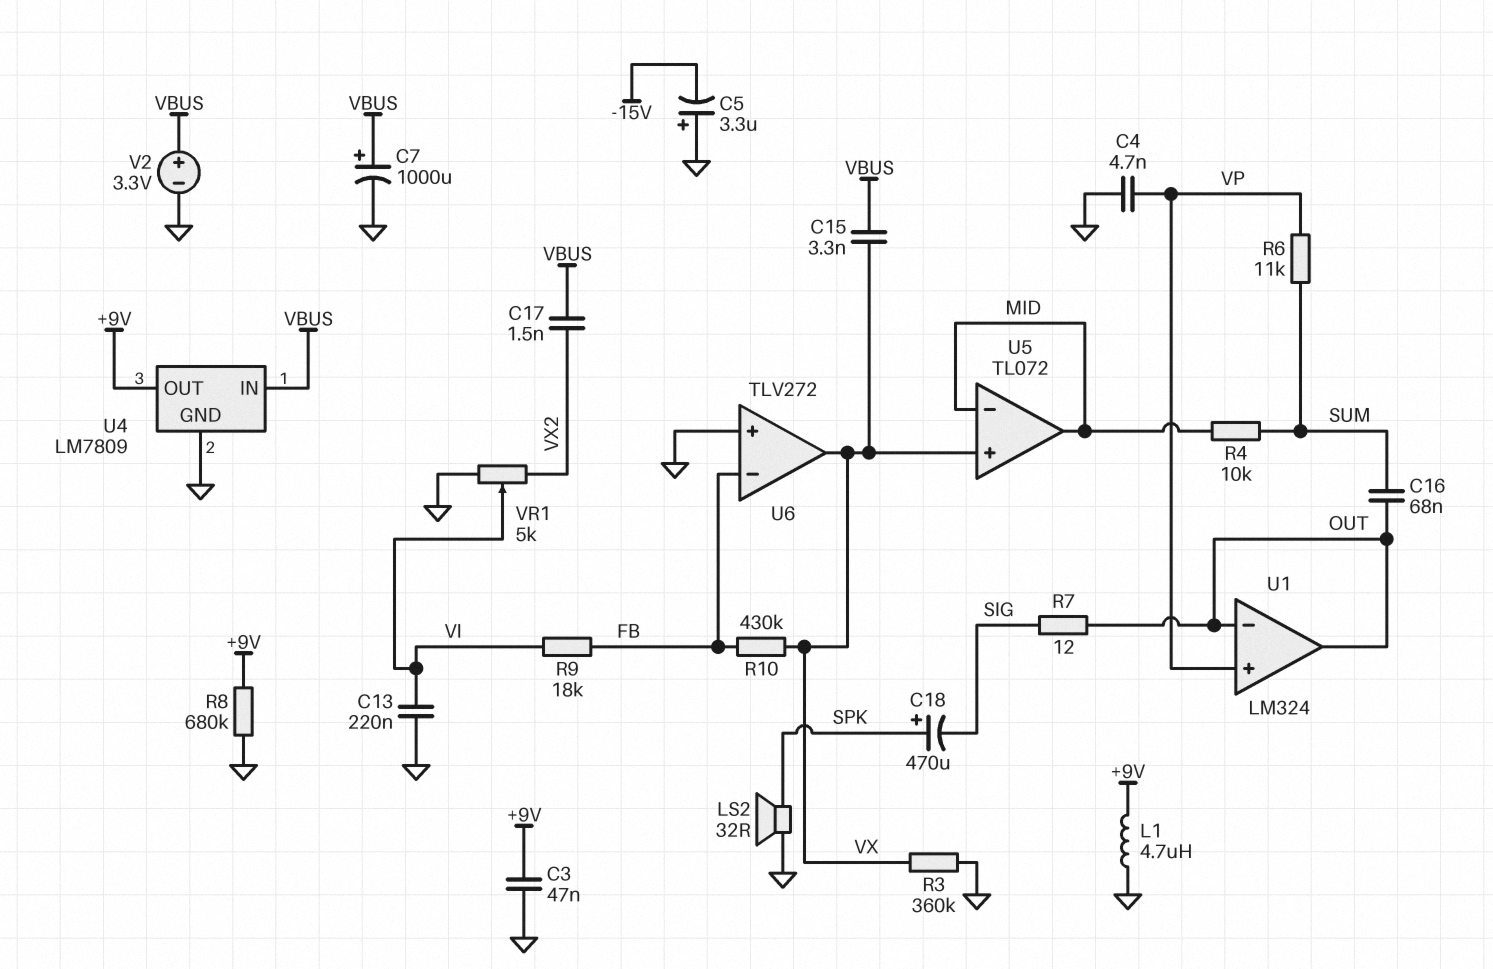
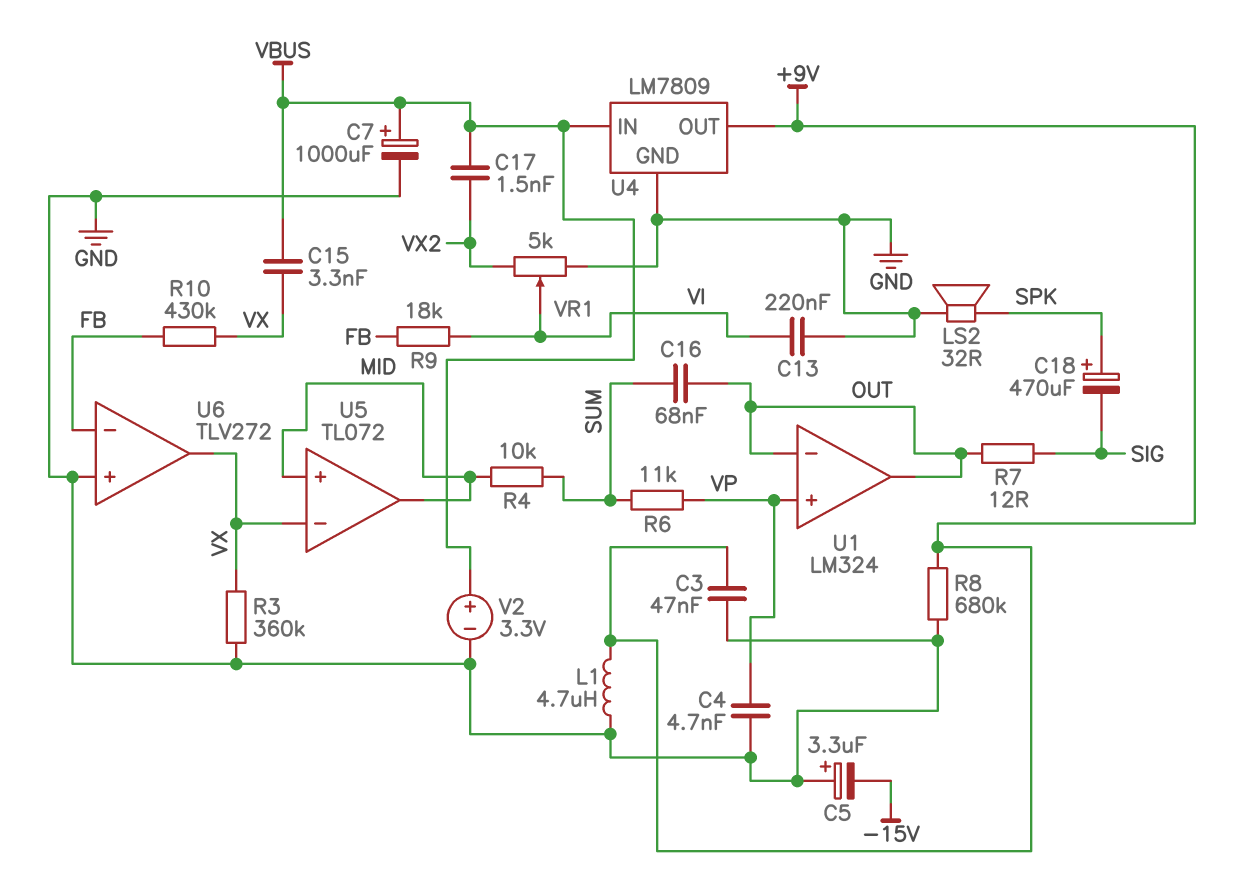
U5 pin in+: VX -> MID
U5 pin in-: MID -> VX

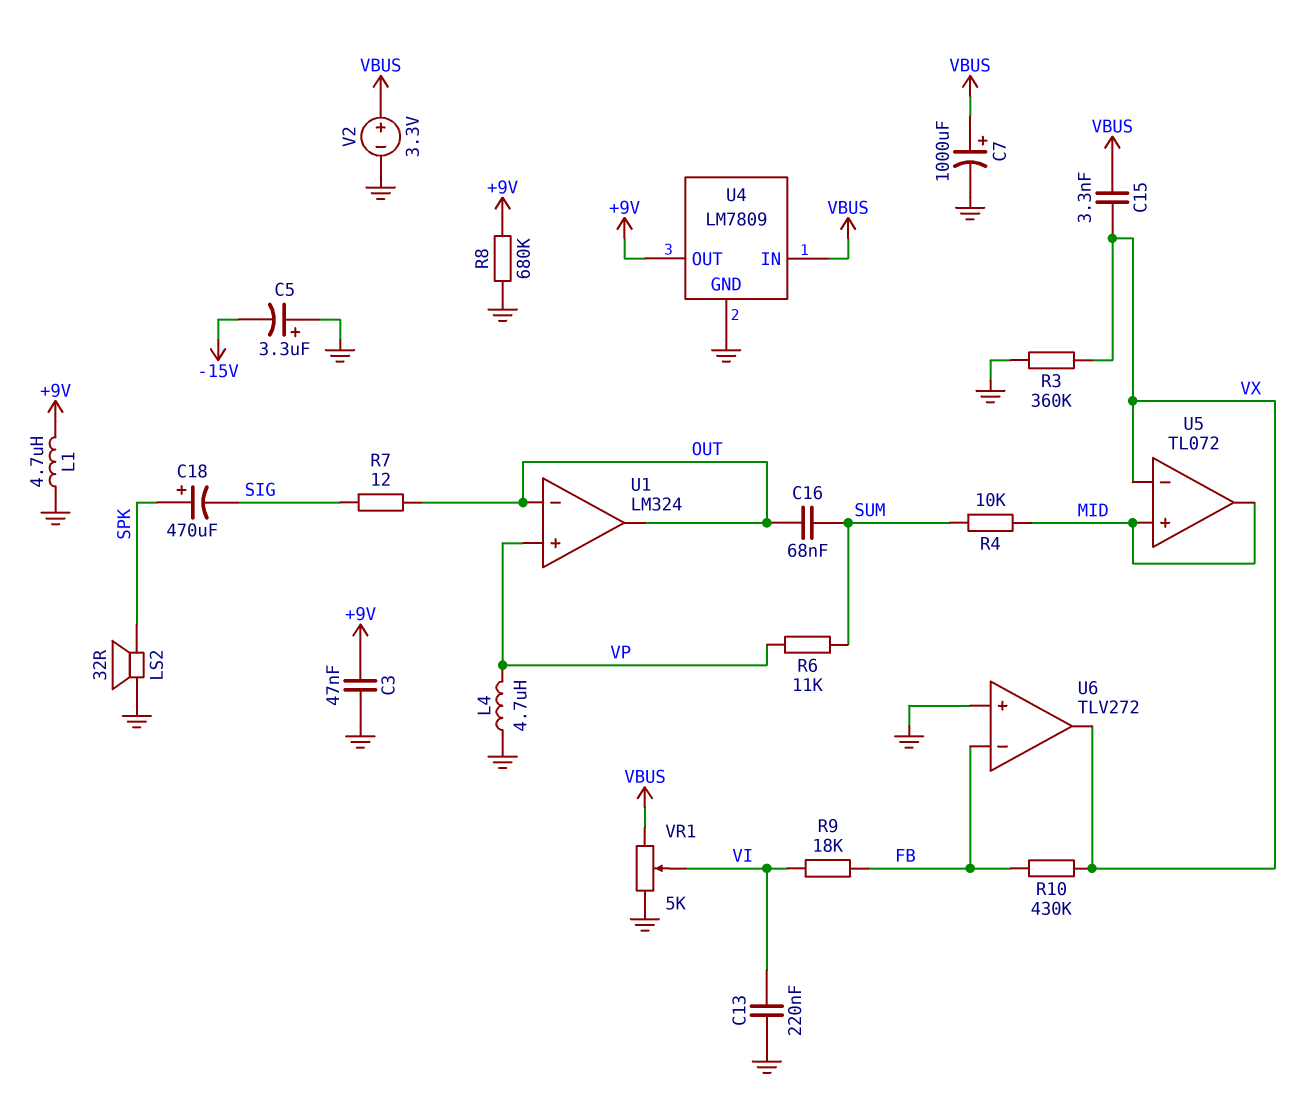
C4: 4.7nF (GND, VP) -> none
C17: 1.5nF (VBUS, VX2) -> none
L4: none -> 4.7uH (GND, VP)
VR1: 5k (GND, VX2, wiper VI) -> 5k (GND, VBUS, wiper VI)

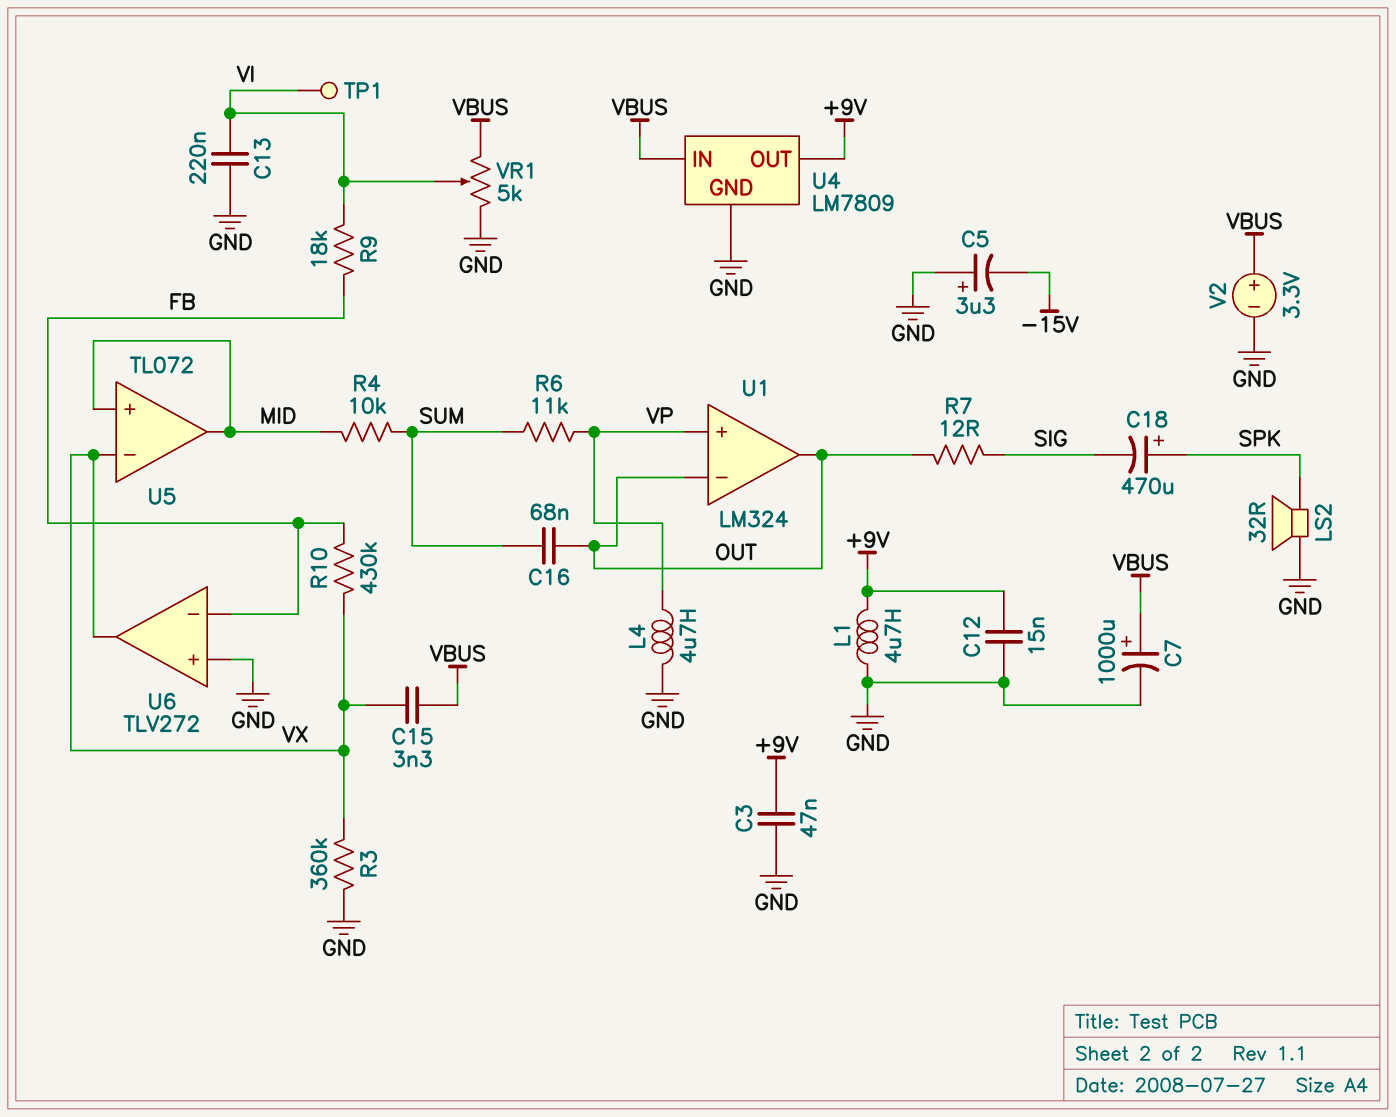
C12: none -> 15nF (+9V, GND)
R8: 680k (+9V, GND) -> none
TP1: none -> test point (VI)

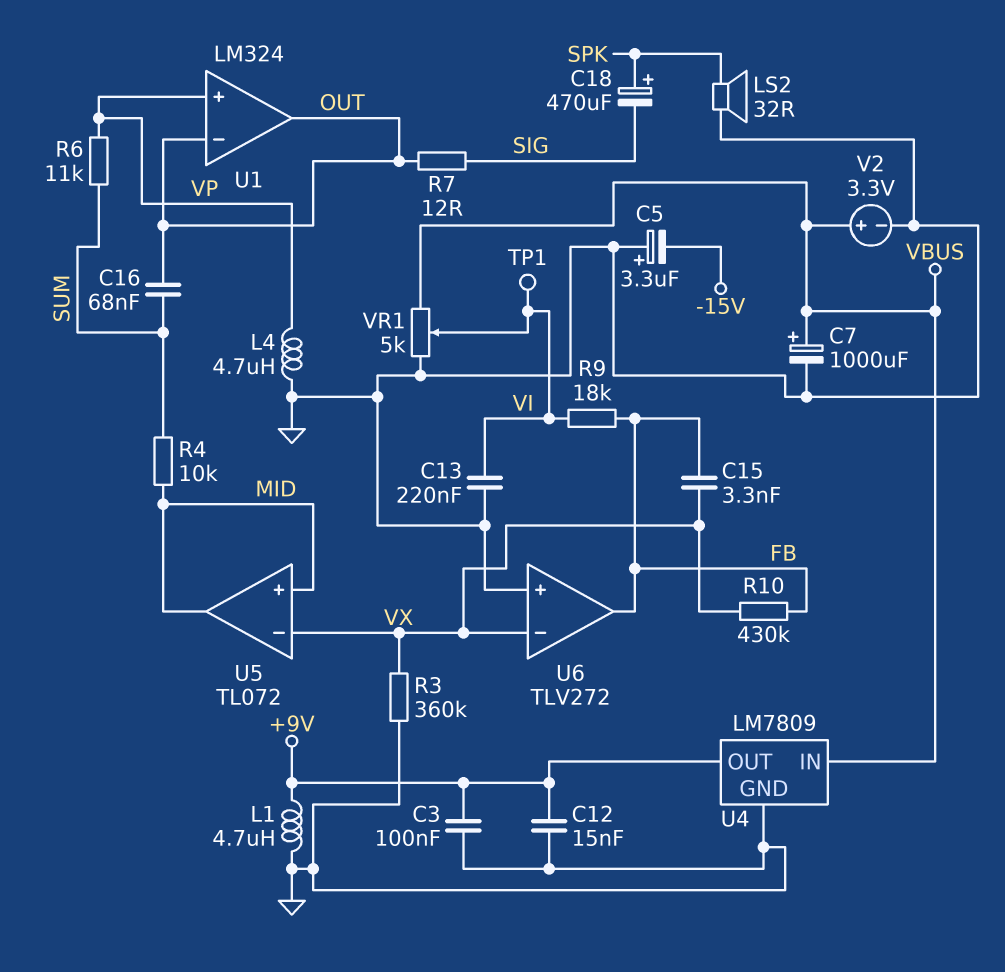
C3: 47nF (+9V, GND) -> 100nF (+9V, GND)
C15: 3.3nF (VBUS, VX) -> 3.3nF (FB, VX)
U6 pin in-: FB -> VX
U6 pin out: VX -> FB

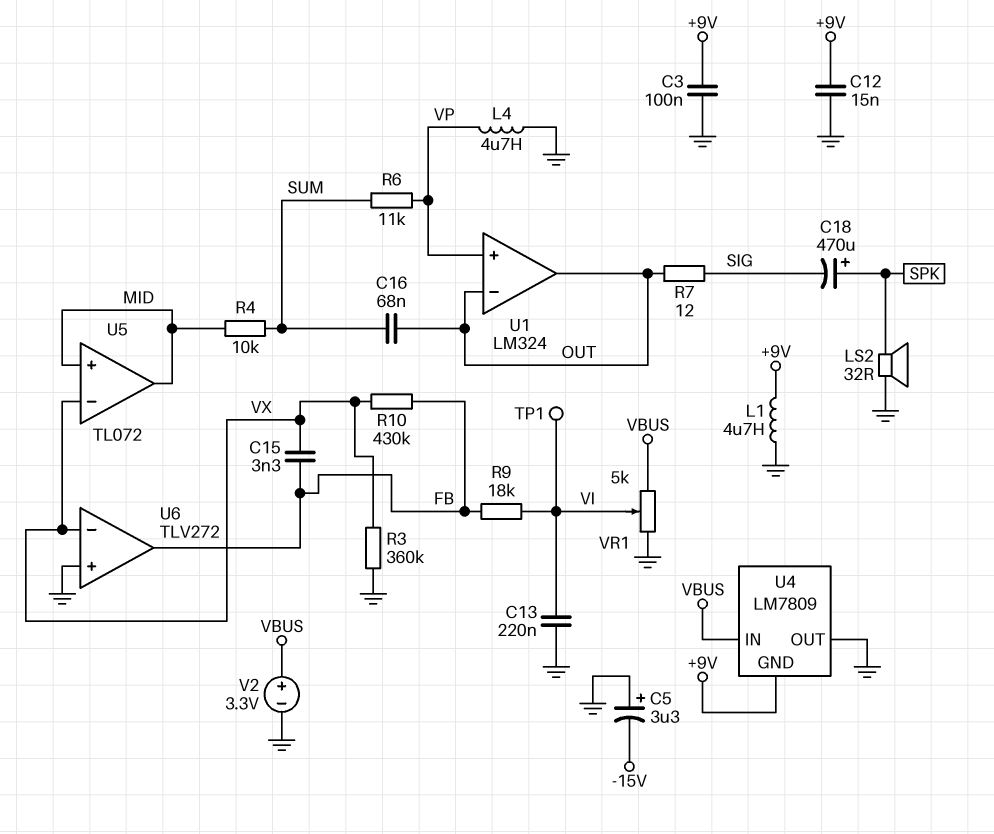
C7: 1000uF (plus VBUS, minus GND) -> none
U4 pin GND: GND -> +9V
U4 pin OUT: +9V -> GND

